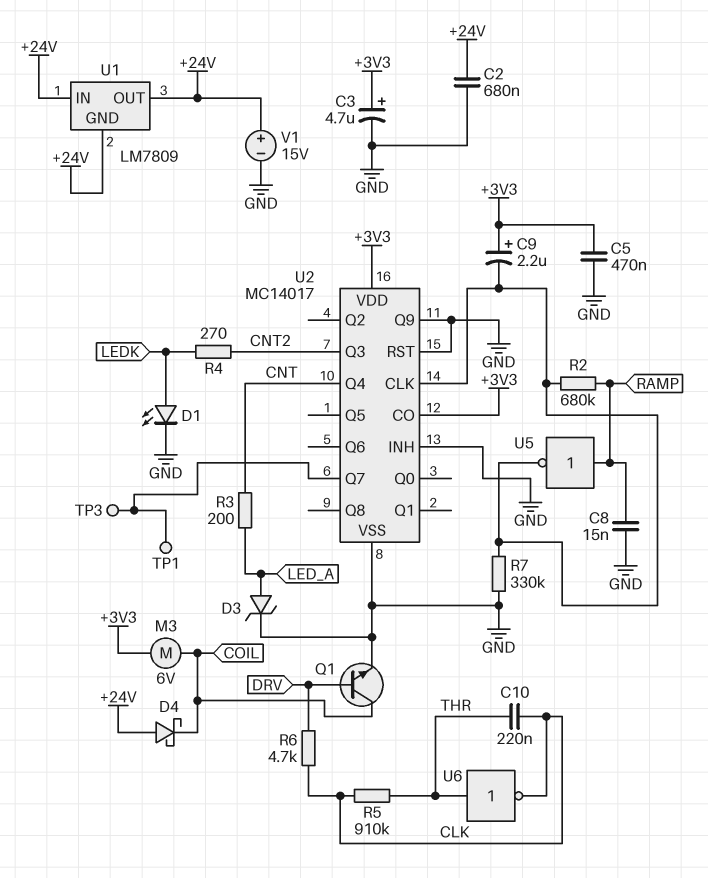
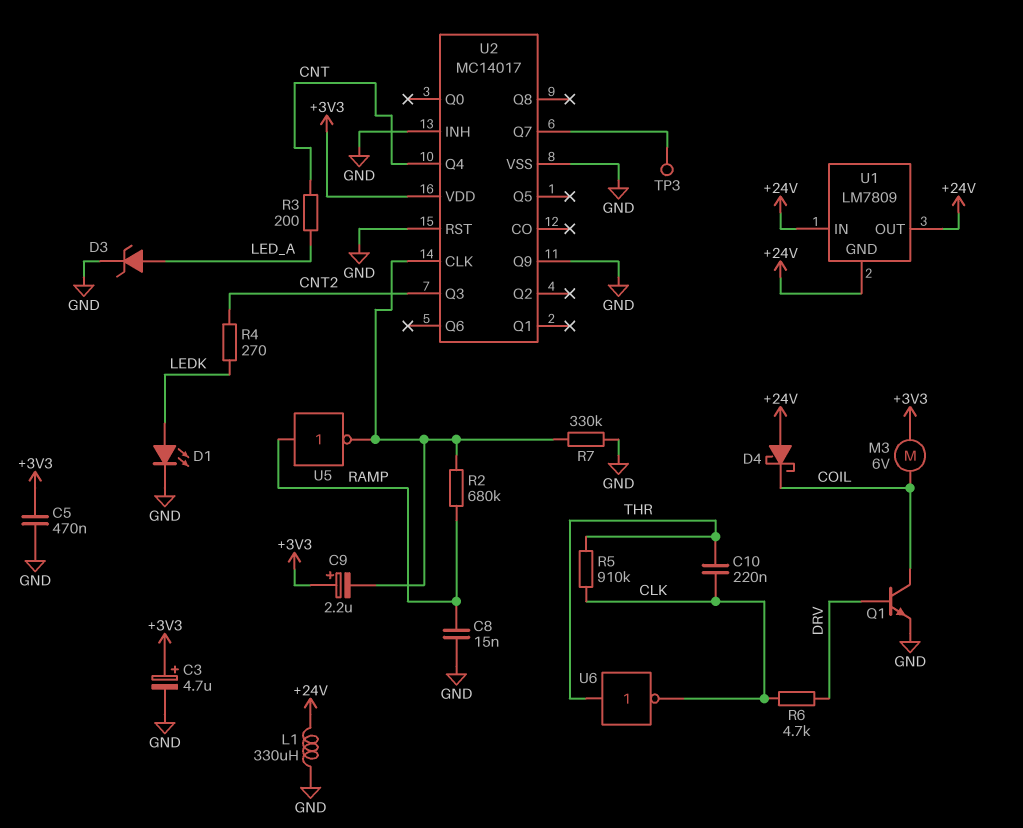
C2: 680nF (+24V, GND) -> none
L1: none -> 330uH (+24V, GND)
TP1: test point (U2/Q7) -> none
U2 pin CO: +3V3 -> none
V1: 15V (plus +24V, minus GND) -> none

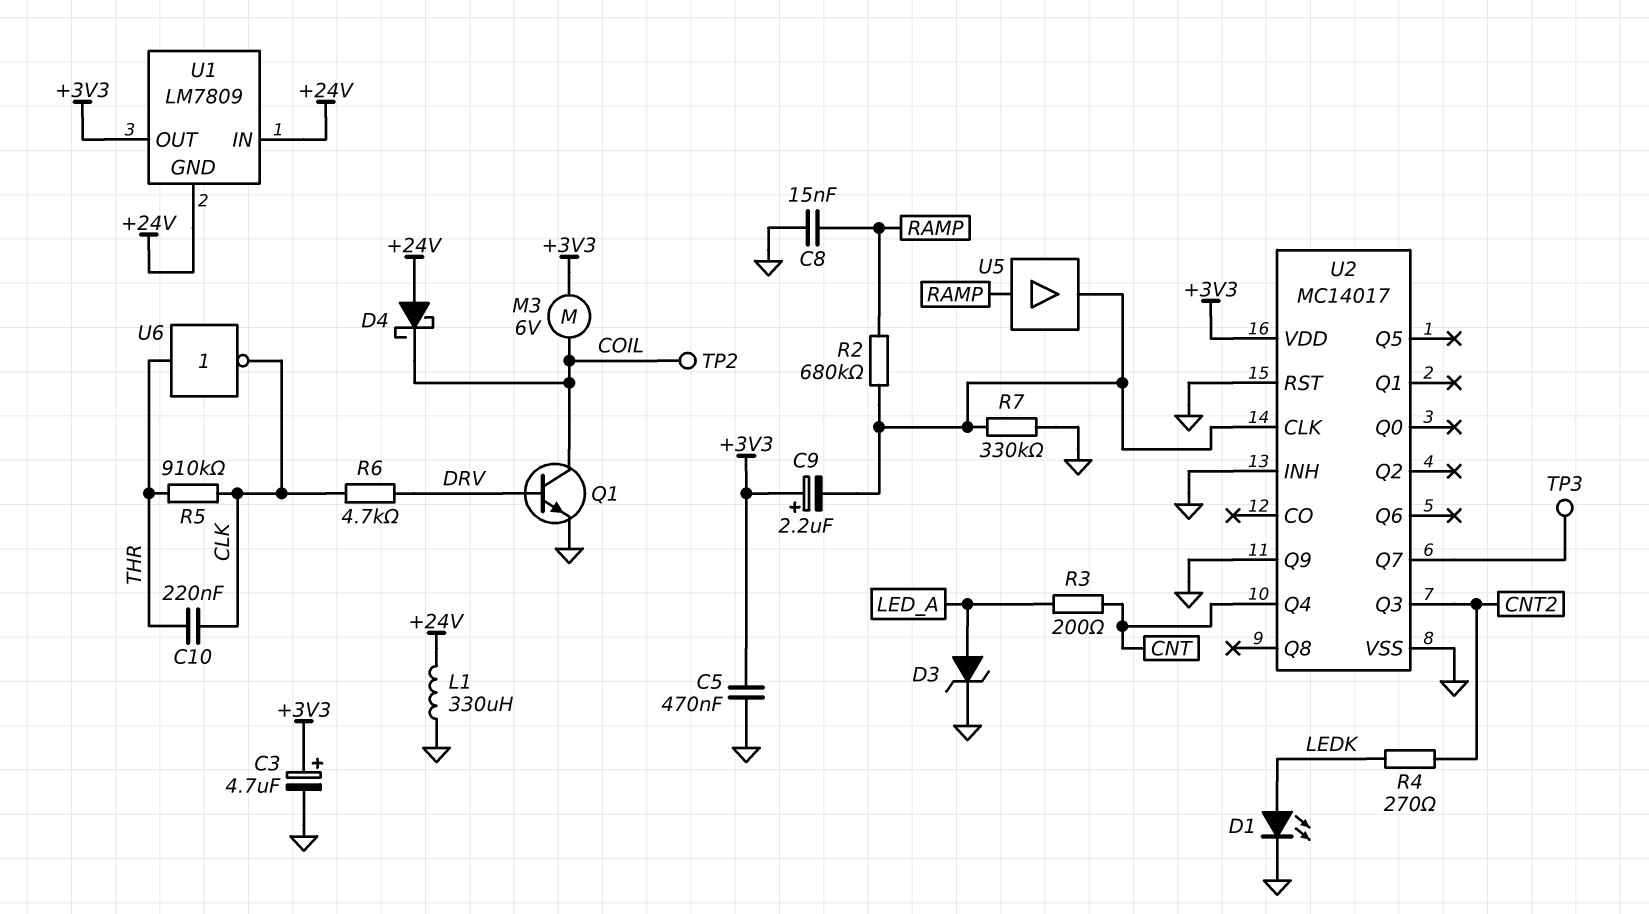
TP2: none -> test point (COIL)
U1 pin OUT: +24V -> +3V3
U5: NOT (in RAMP, out U2/CLK) -> buffer (in RAMP, out U2/CLK)

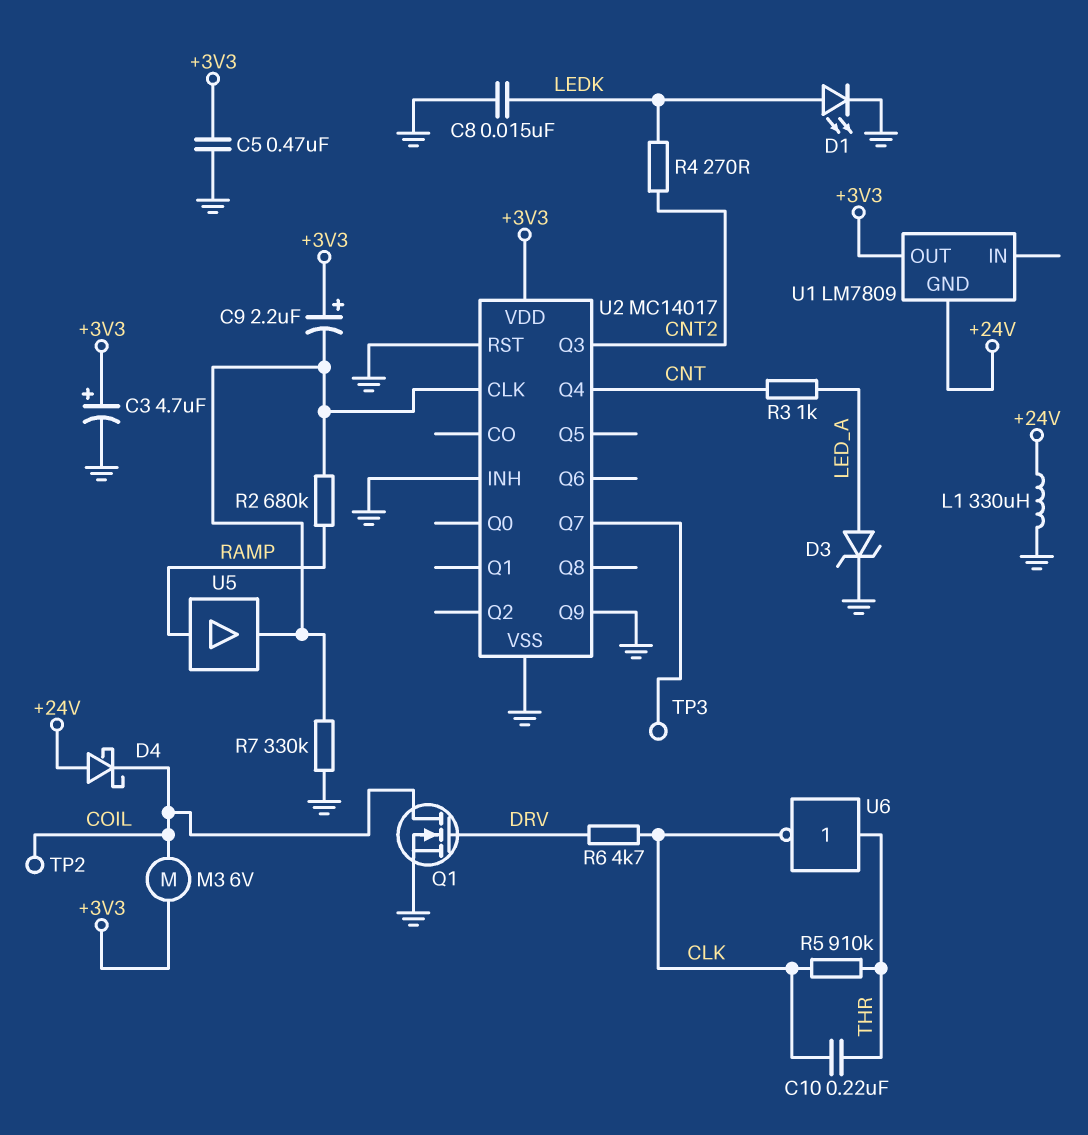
C8: 15nF (GND, RAMP) -> 15nF (GND, LEDK)
Q1: NPN (B DRV, C COIL, E GND) -> NMOS (G DRV, D COIL, S GND)
R3: 200 (CNT, LED_A) -> 1k (CNT, LED_A)
U1 pin IN: +24V -> none

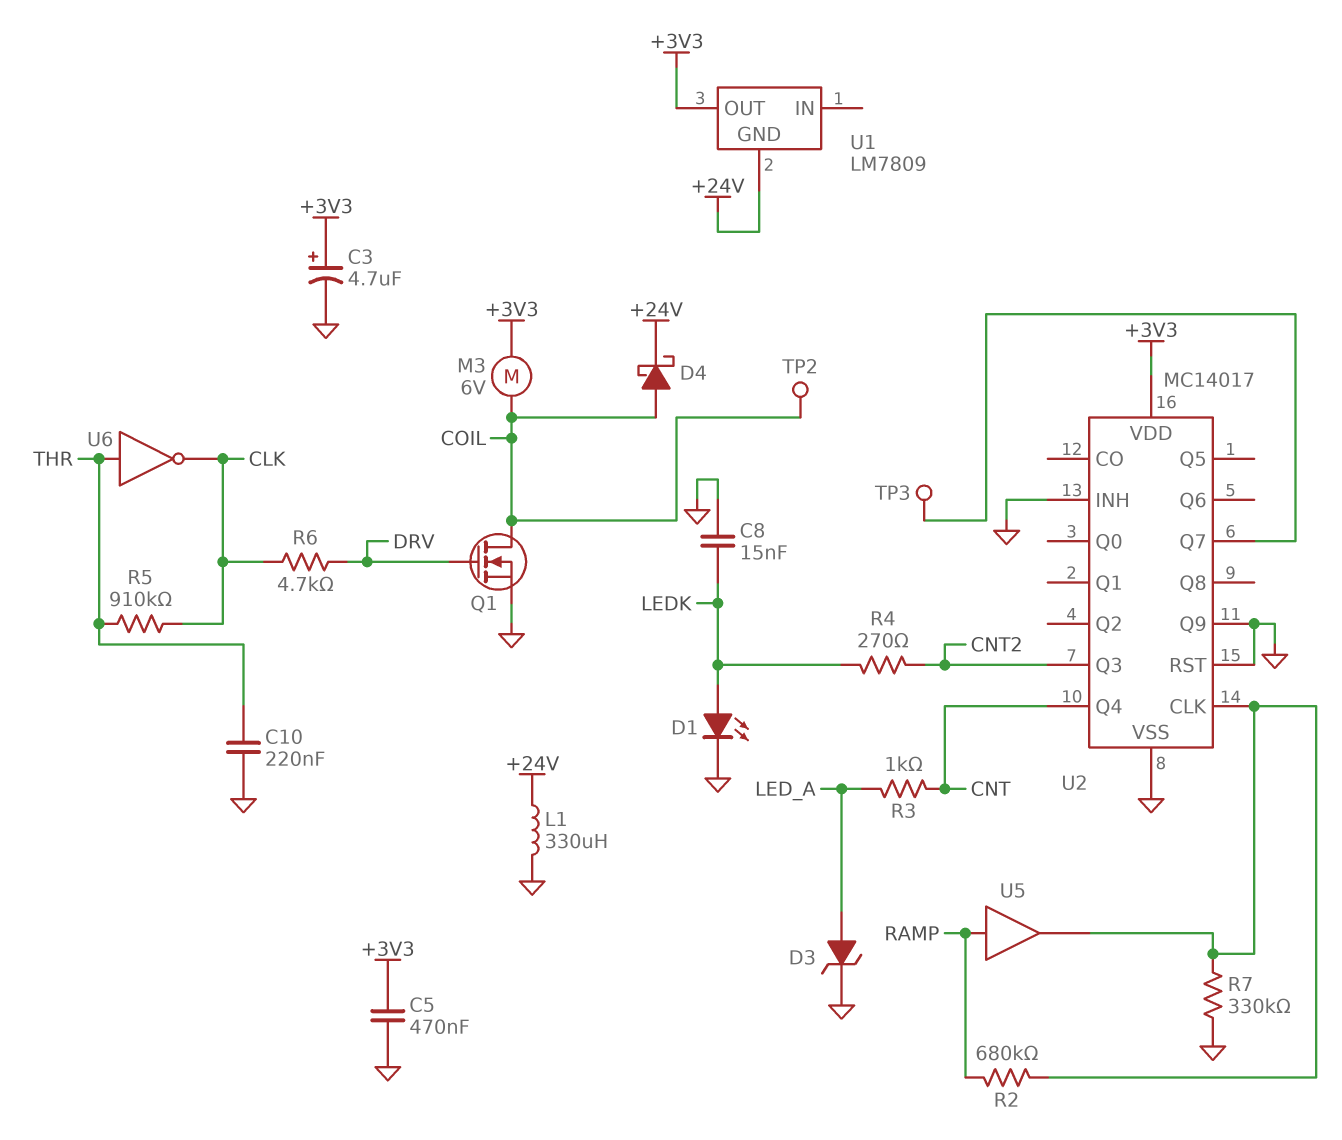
C9: 2.2uF (plus +3V3, minus U2/CLK) -> none
C10: 220nF (CLK, THR) -> 220nF (GND, THR)
D4: schottky (A +24V, K COIL) -> schottky (A COIL, K +24V)

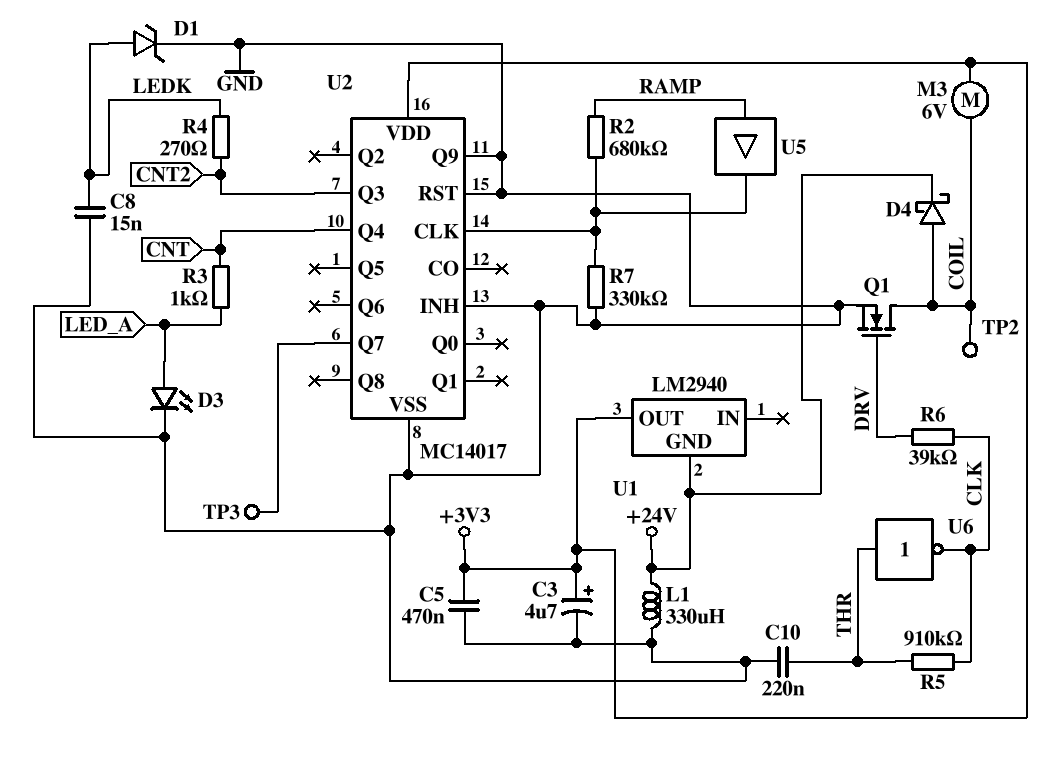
D1: LED (A LEDK, K GND) -> zener (A LEDK, K GND)
D3: zener (A LED_A, K GND) -> LED (A LED_A, K GND)
R6: 4.7k (CLK, DRV) -> 39k (CLK, DRV)
U1: LM7809 -> LM2940

